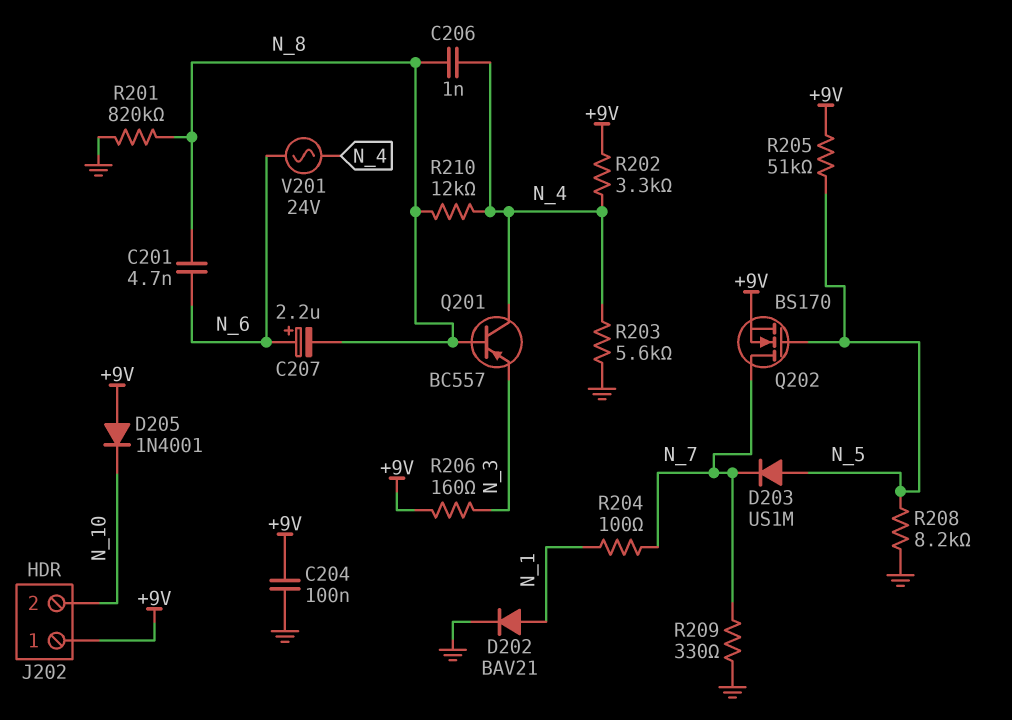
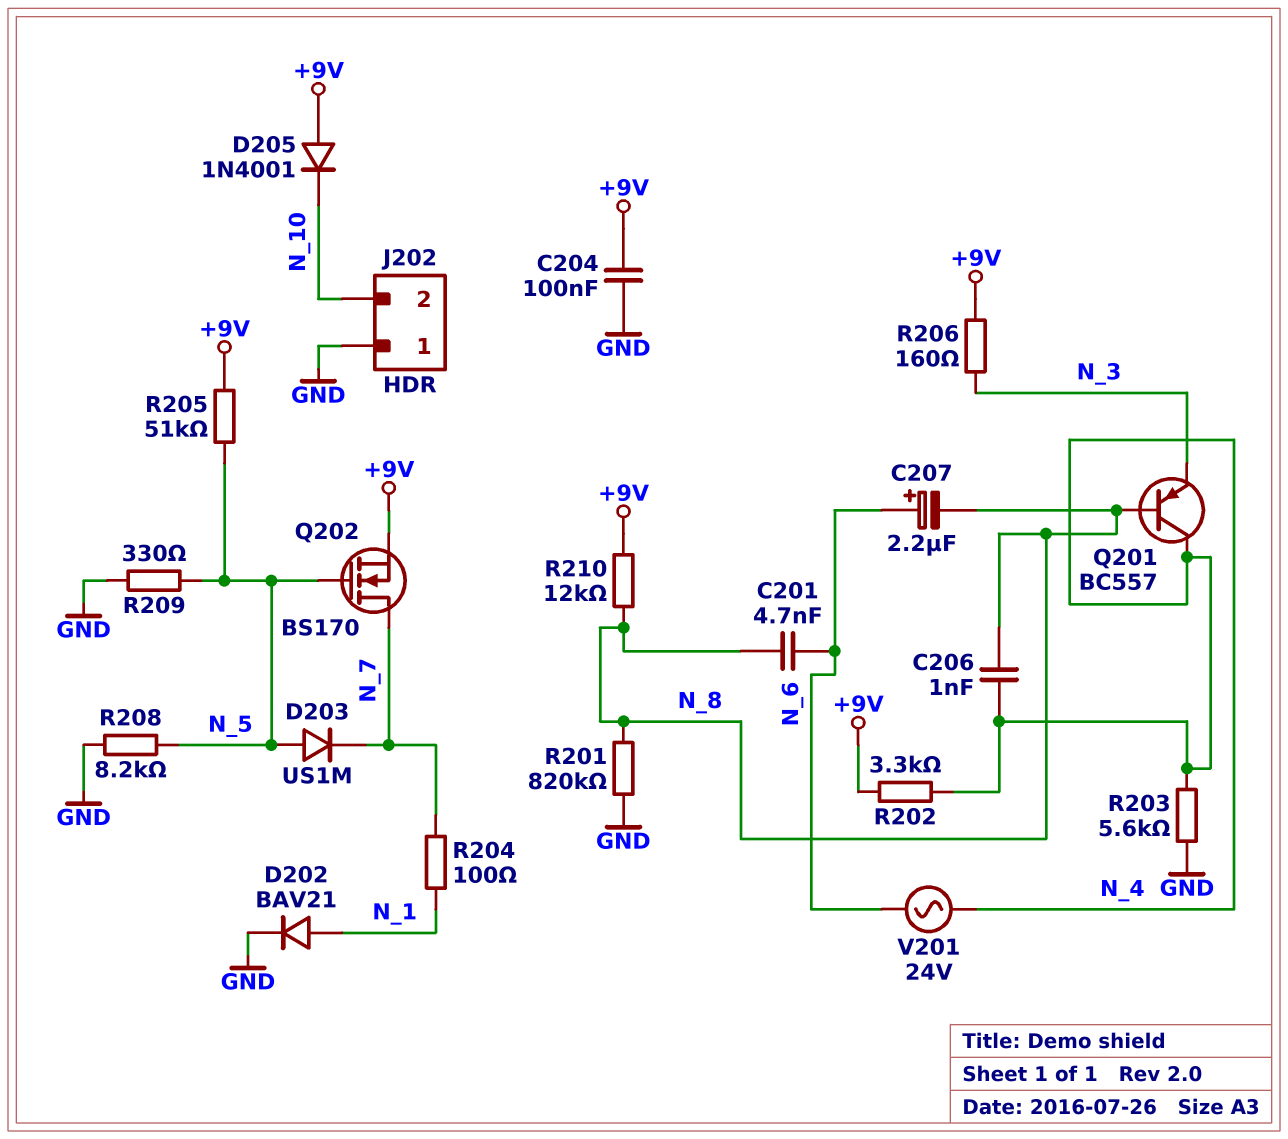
J202 pin 1: +9V -> GND
R209: 330 (GND, N_7) -> 330 (GND, N_5)
R210: 12k (N_4, N_8) -> 12k (+9V, N_8)

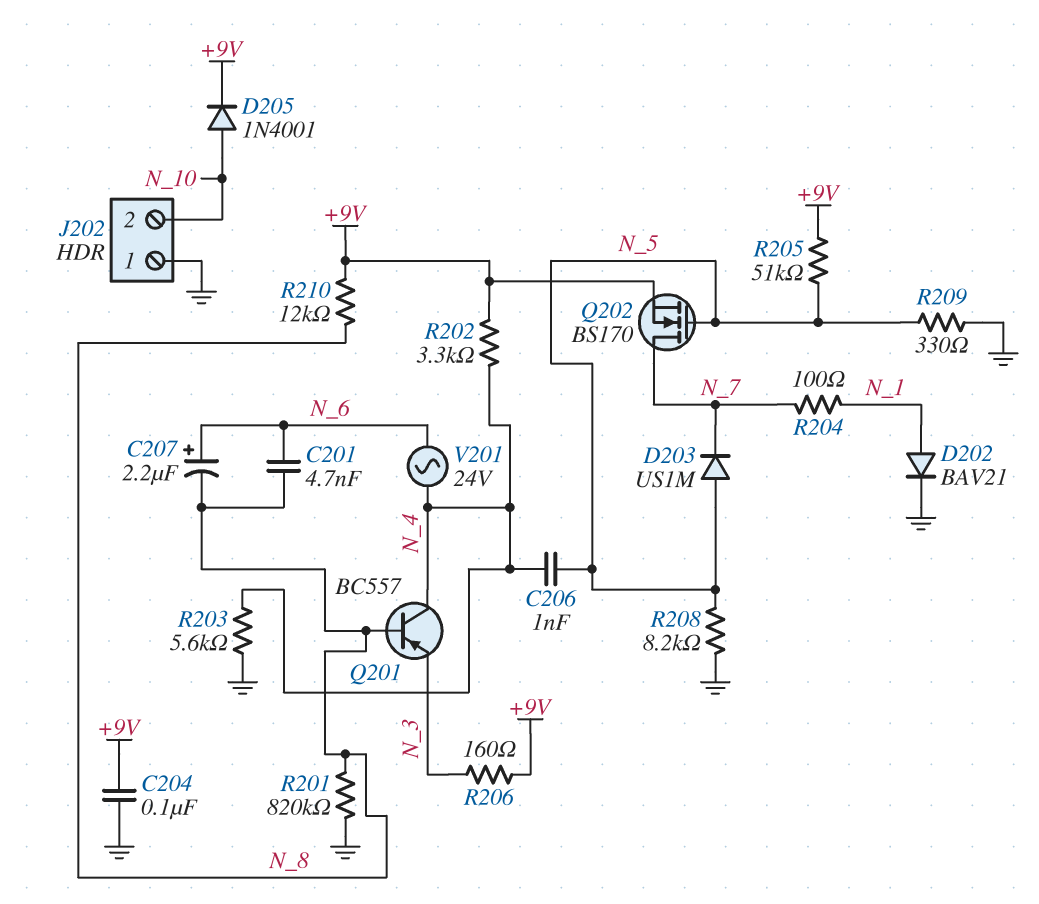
C206: 1nF (N_4, N_8) -> 1nF (N_4, N_5)
D205: diode 1N4001 (A +9V, K N_10) -> diode 1N4001 (A N_10, K +9V)

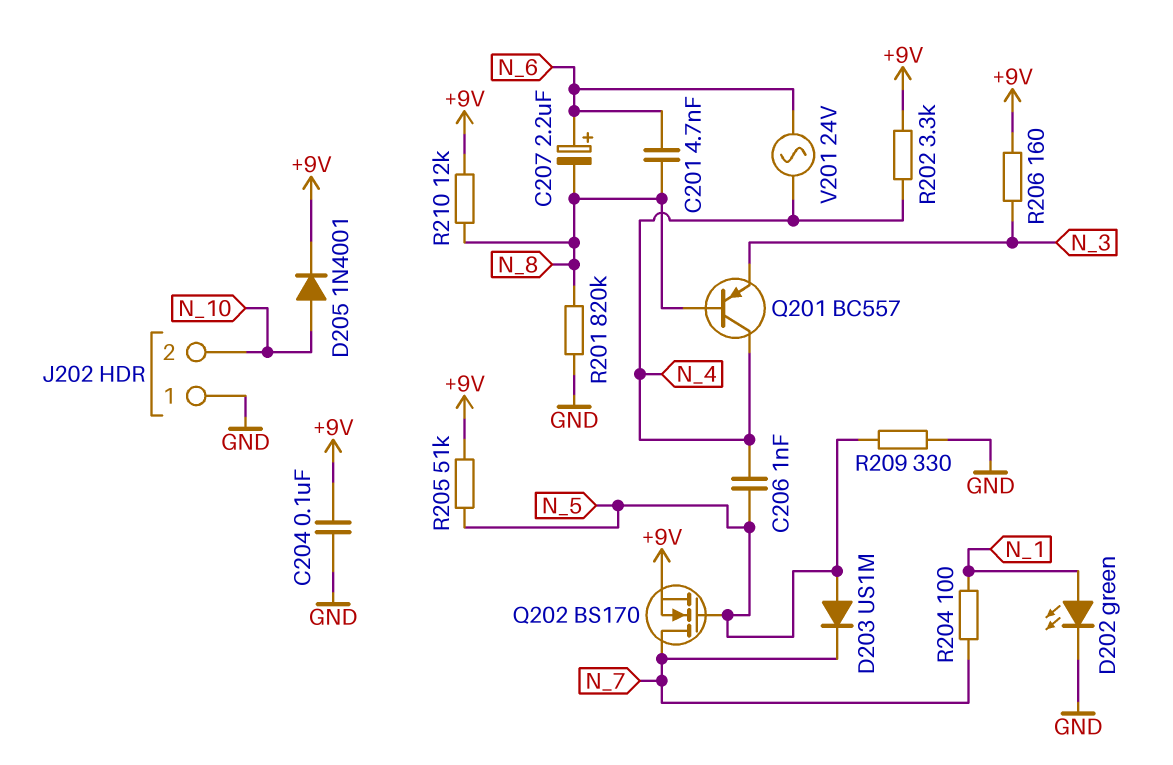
D202: diode BAV21 (A N_1, K GND) -> LED green (A N_1, K GND)
R203: 5.6k (GND, N_4) -> none
R208: 8.2k (GND, N_5) -> none

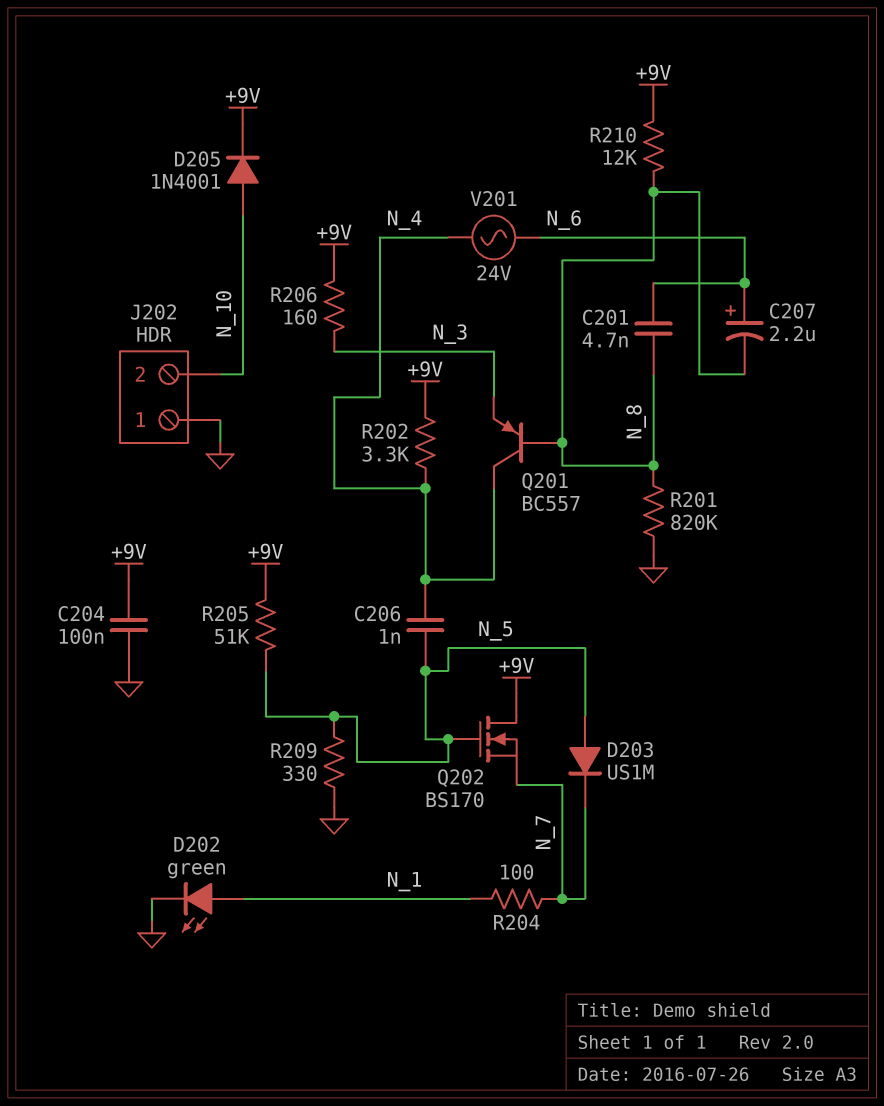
Q202: NMOS BS170 (G N_5, D N_7, S +9V) -> NMOS BS170 (G N_5, D +9V, S N_7)

